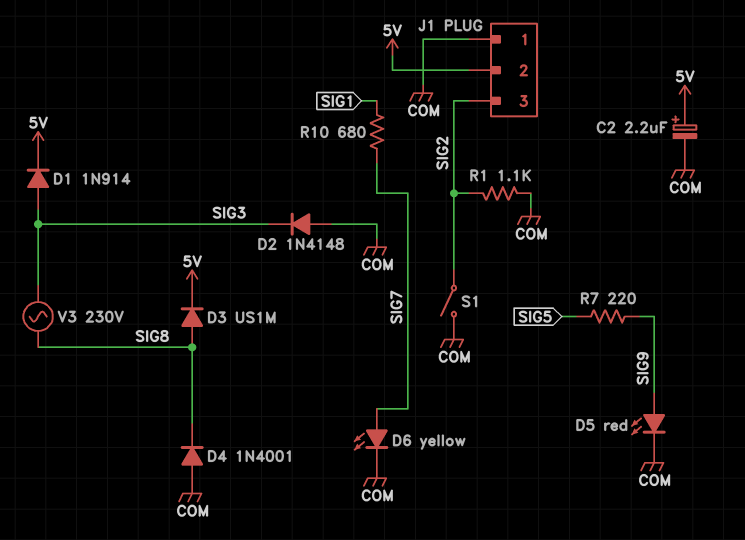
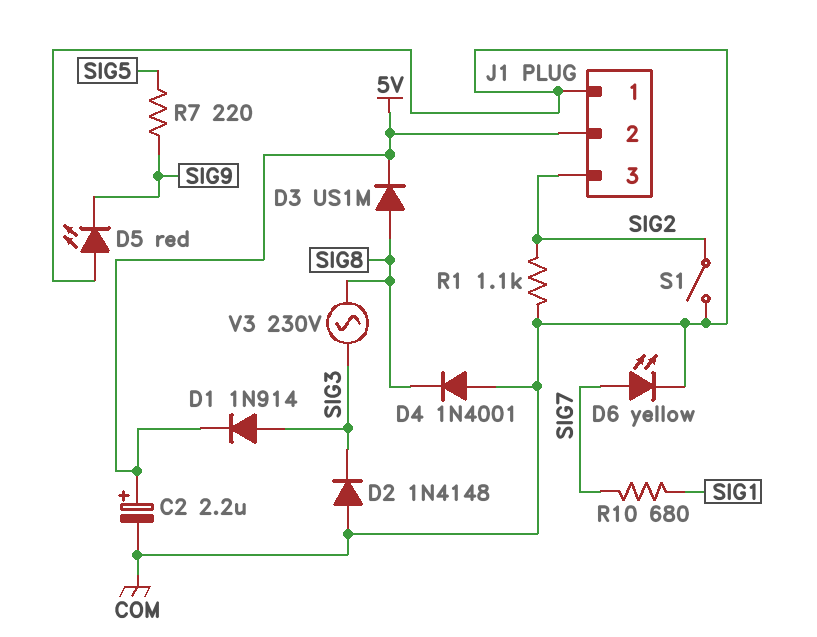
D5: LED red (A SIG9, K COM) -> LED red (A COM, K SIG9)

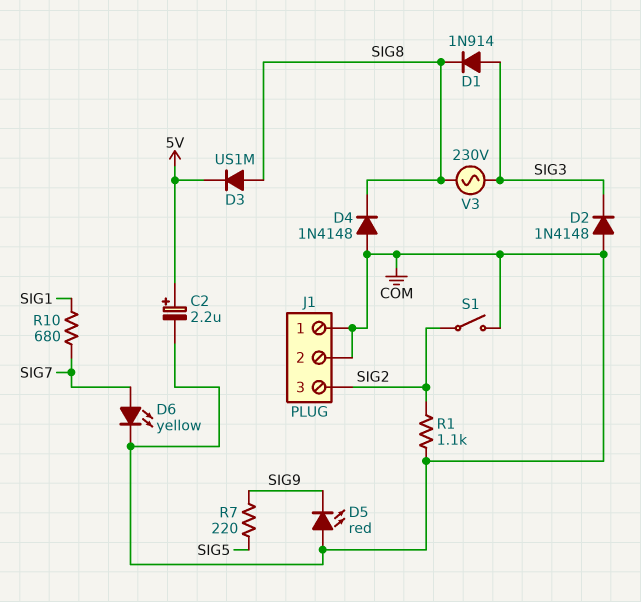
D1: diode 1N914 (A SIG3, K 5V) -> diode 1N914 (A SIG3, K SIG8)
D4: diode 1N4001 (A COM, K SIG8) -> diode 1N4148 (A COM, K SIG8)
J1 pin 2: 5V -> COM

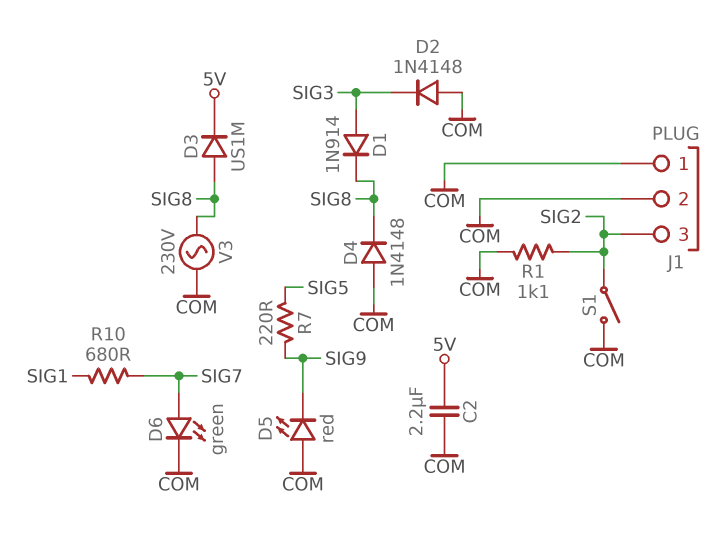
C2: 2.2uF (plus 5V, minus COM) -> 2.2uF (5V, COM)
D6: LED yellow (A SIG7, K COM) -> LED green (A SIG7, K COM)
V3: AC 230V (SIG3, SIG8) -> AC 230V (COM, SIG8)

